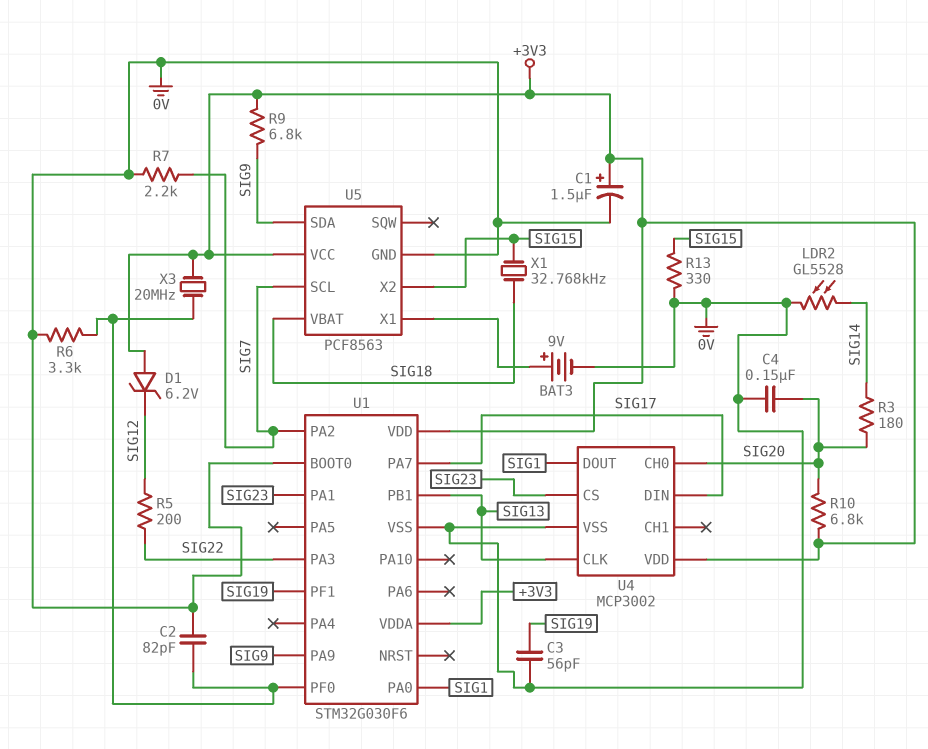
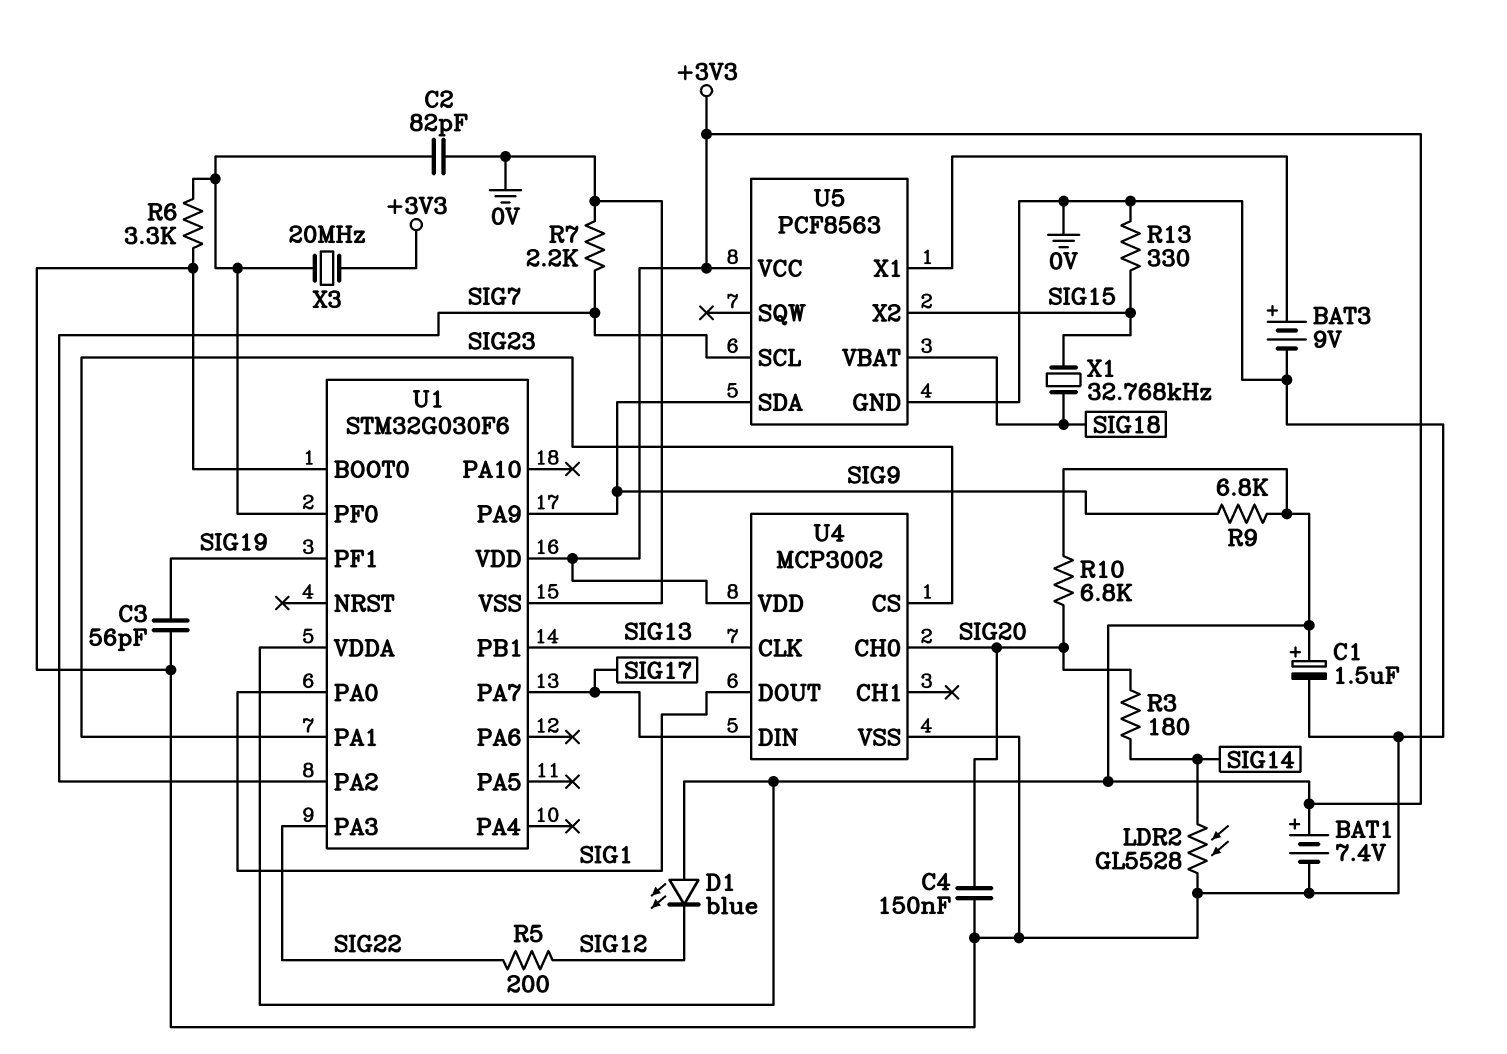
BAT1: none -> 7.4V (plus +3V3, minus 0V)
D1: zener 6.2V (A +3V3, K SIG12) -> LED blue (A +3V3, K SIG12)

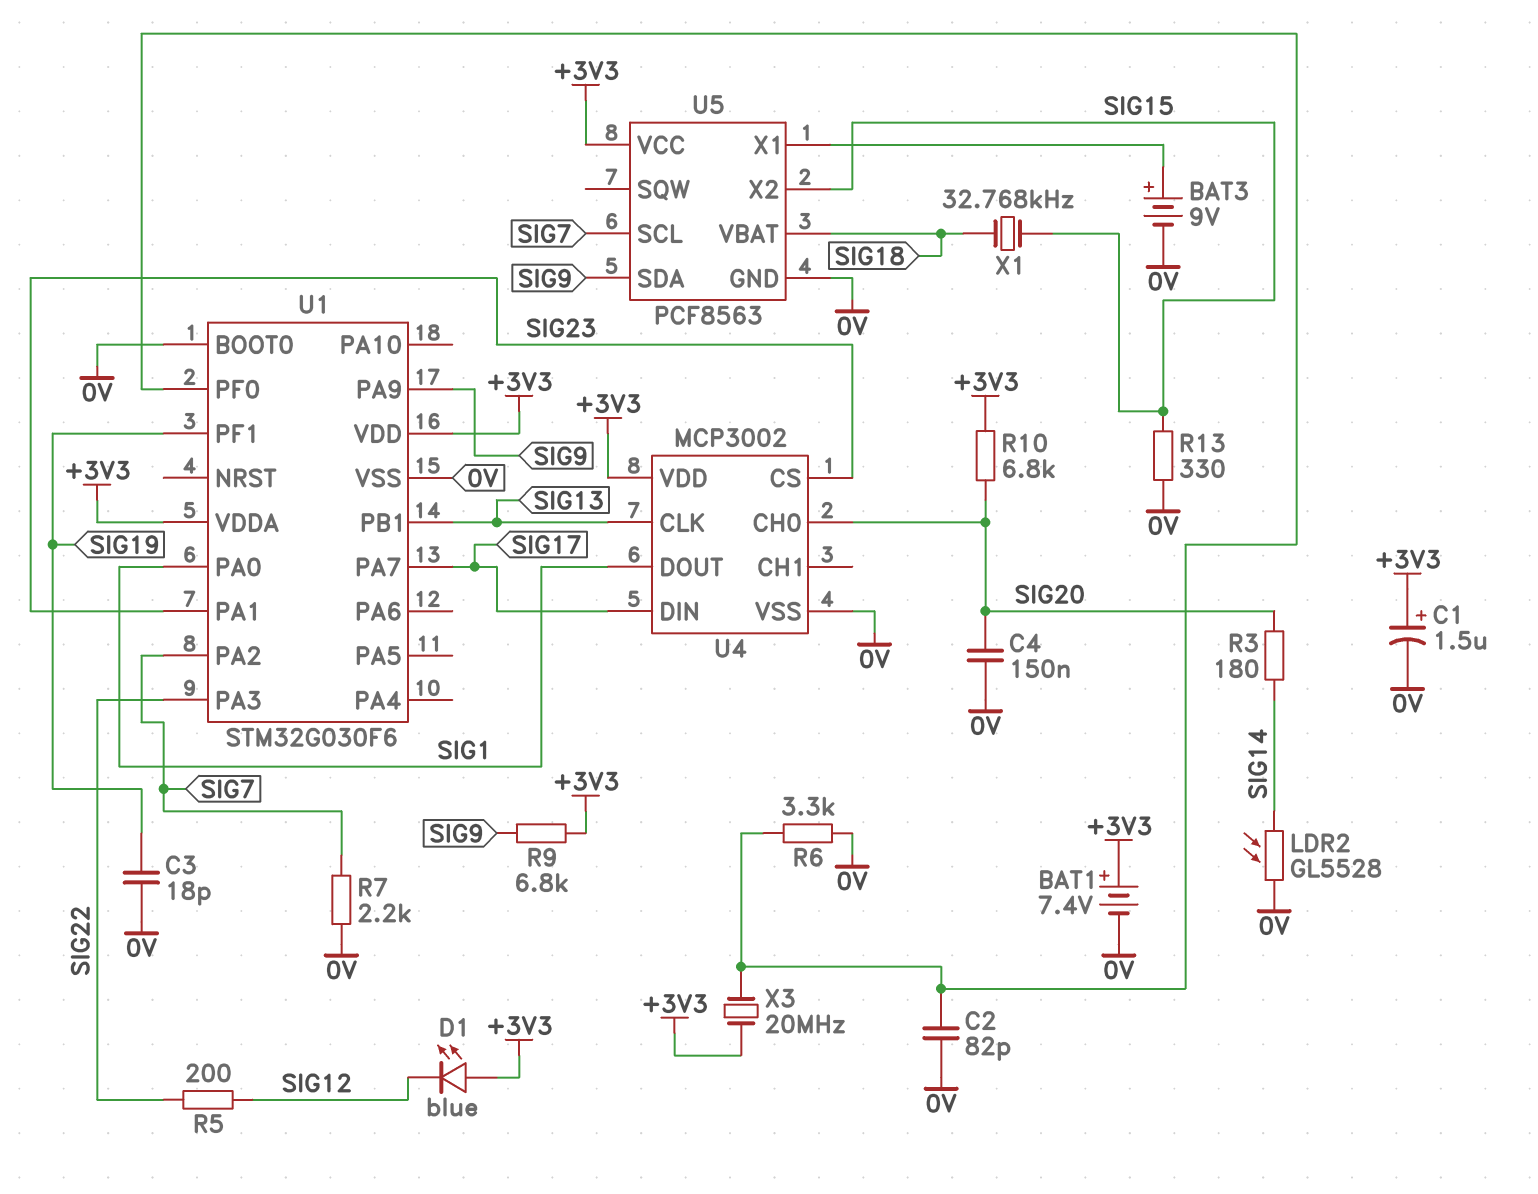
C3: 56pF (0V, SIG19) -> 18pF (0V, SIG19)

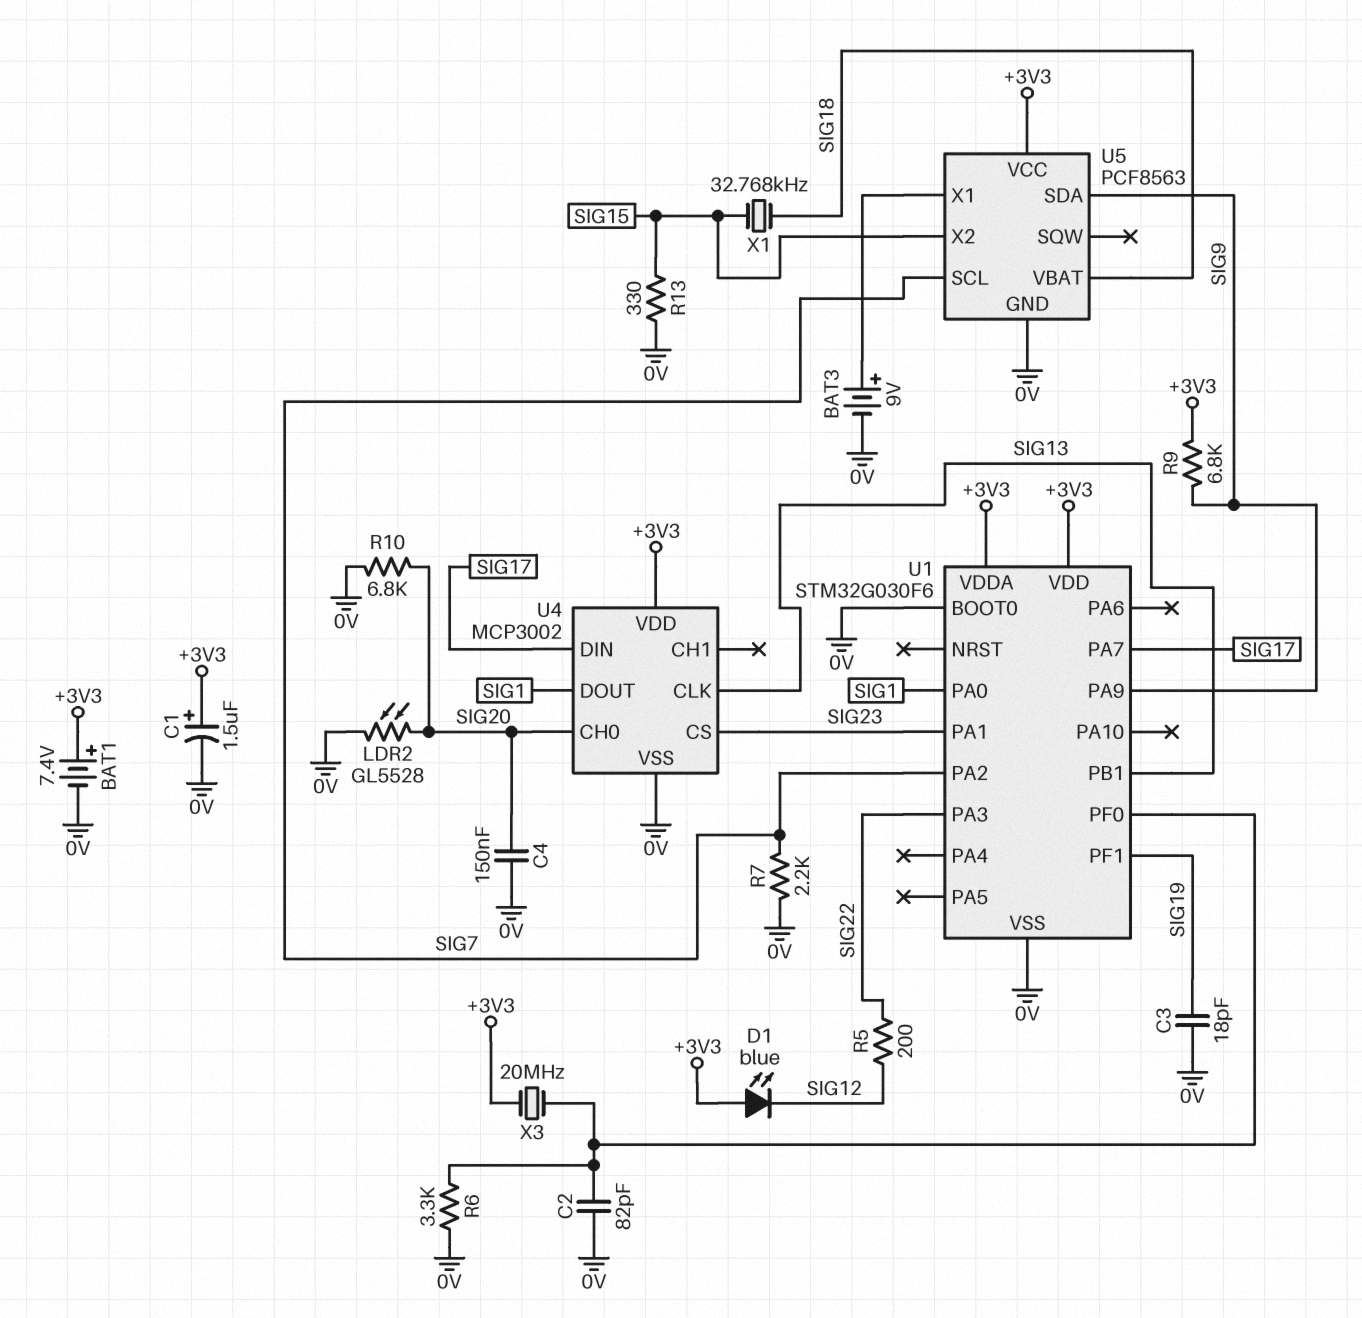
LDR2: GL5528 (0V, SIG14) -> GL5528 (0V, SIG20)
R3: 180 (SIG14, SIG20) -> none
R10: 6.8k (+3V3, SIG20) -> 6.8k (0V, SIG20)

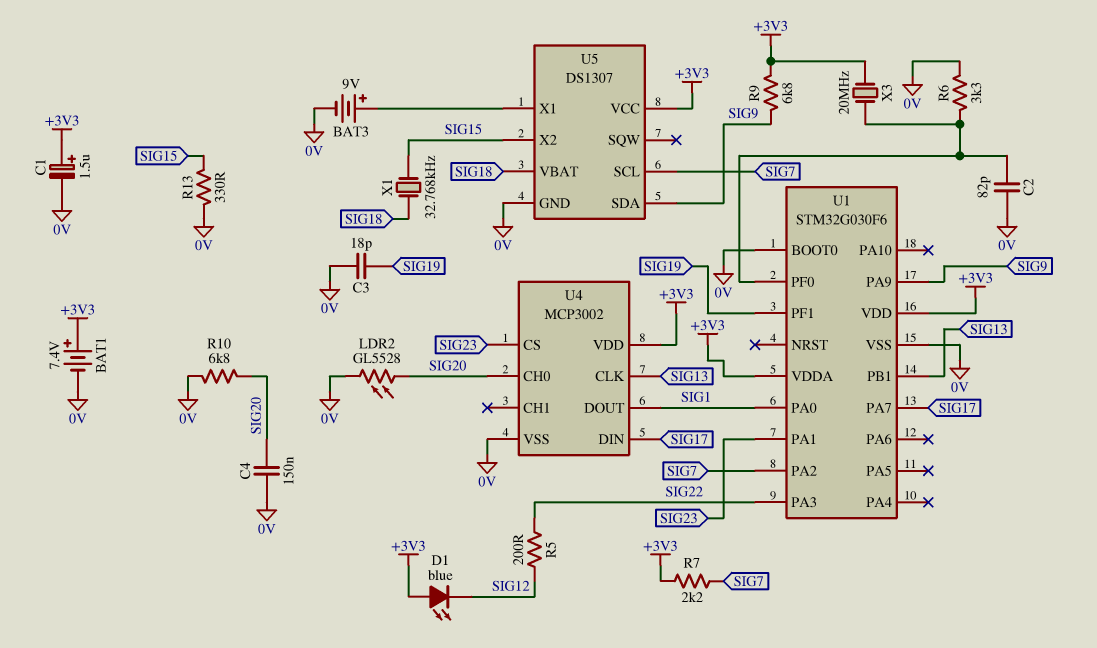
R7: 2.2k (0V, SIG7) -> 2.2k (+3V3, SIG7)
U5: PCF8563 -> DS1307

